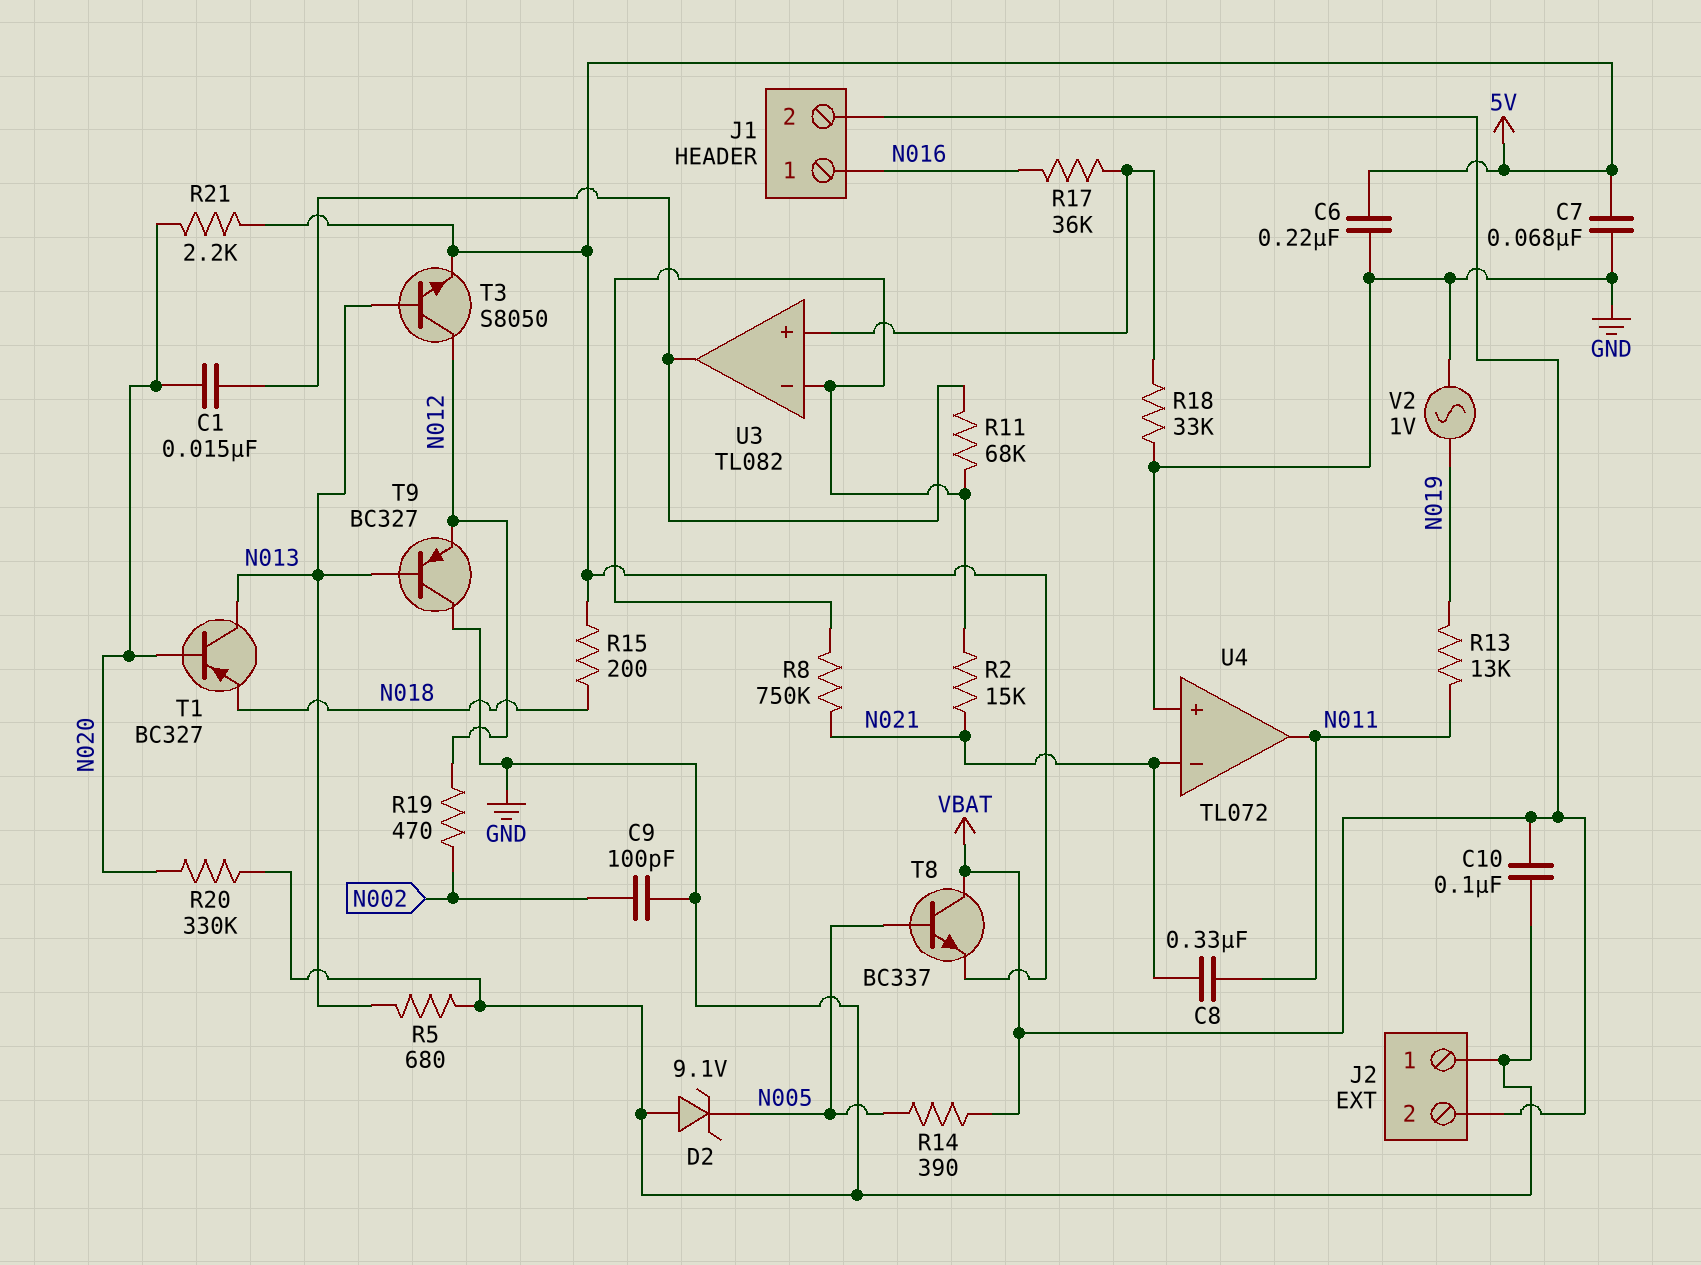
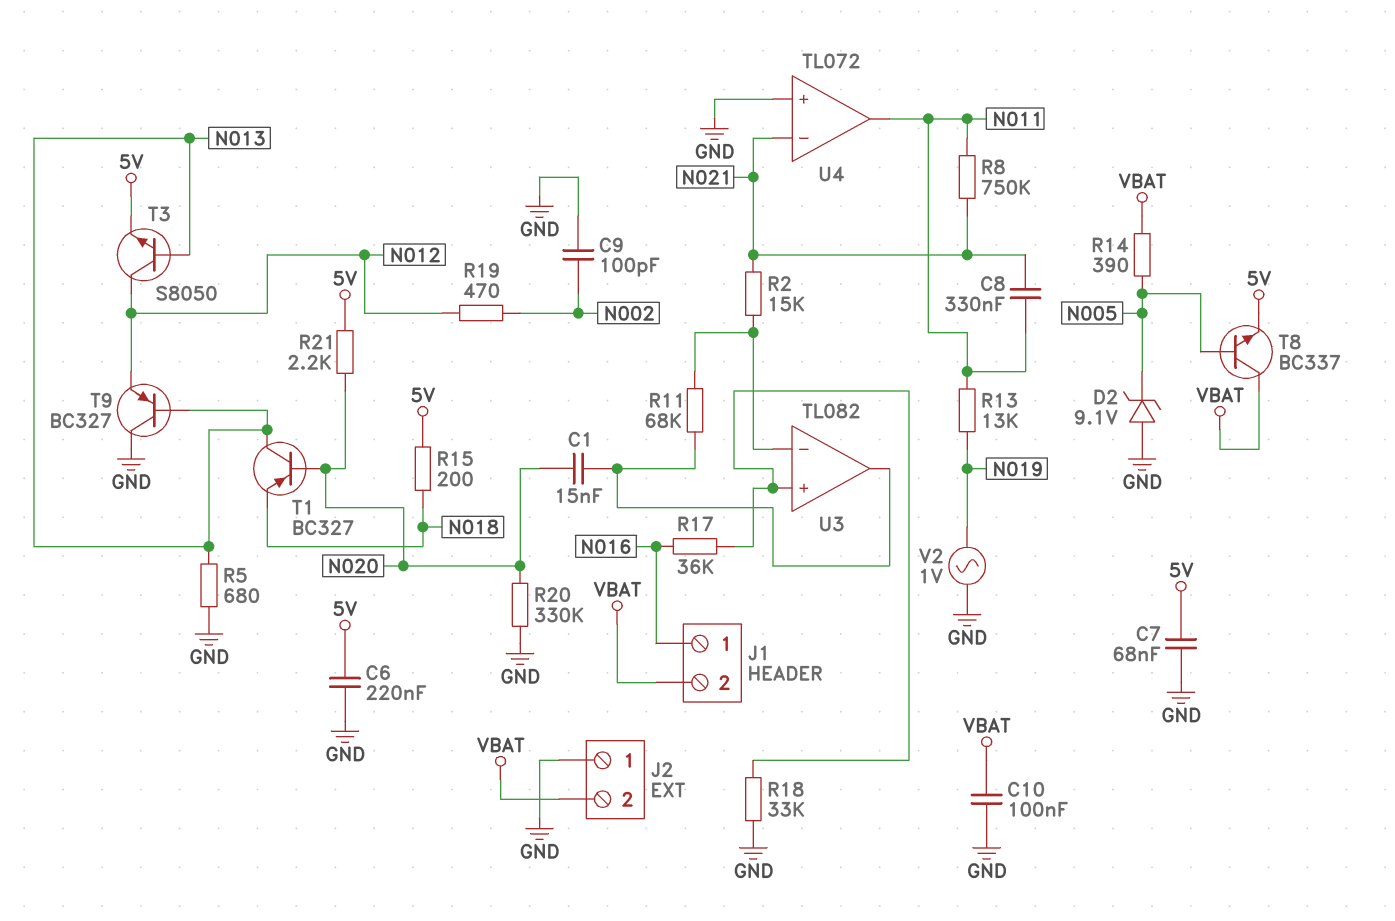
R8: 750k (N021, U3/in-) -> 750k (N011, N021)

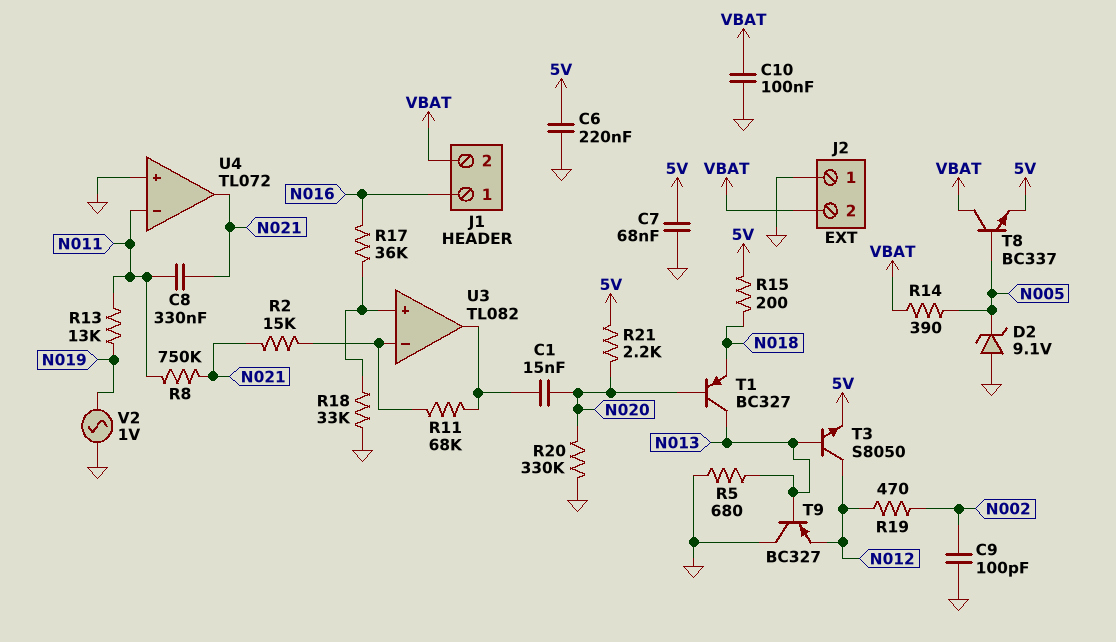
U4 pin in-: N021 -> N011
U4 pin out: N011 -> N021

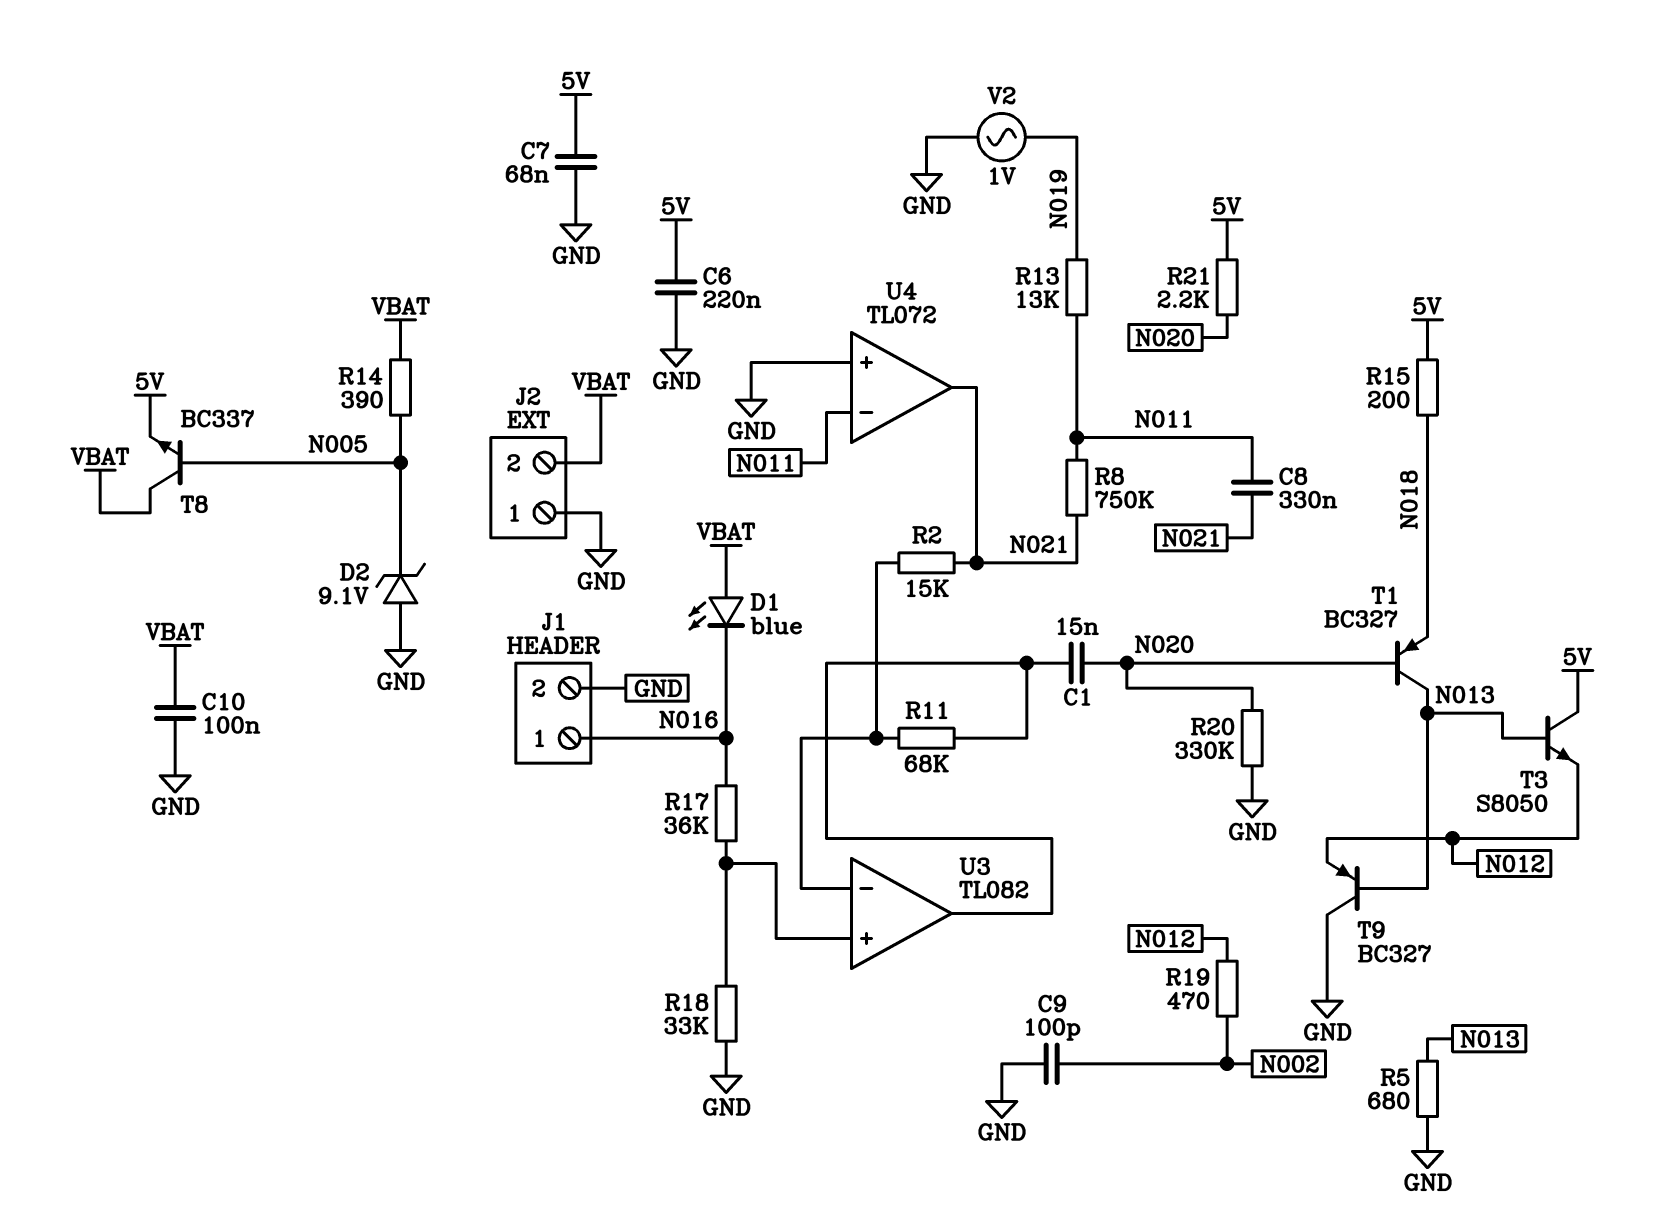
D1: none -> LED blue (A VBAT, K N016)
J1 pin 2: VBAT -> GND
T3: NPN S8050 (B N013, C N012, E 5V) -> NPN S8050 (B N013, C 5V, E N012)

